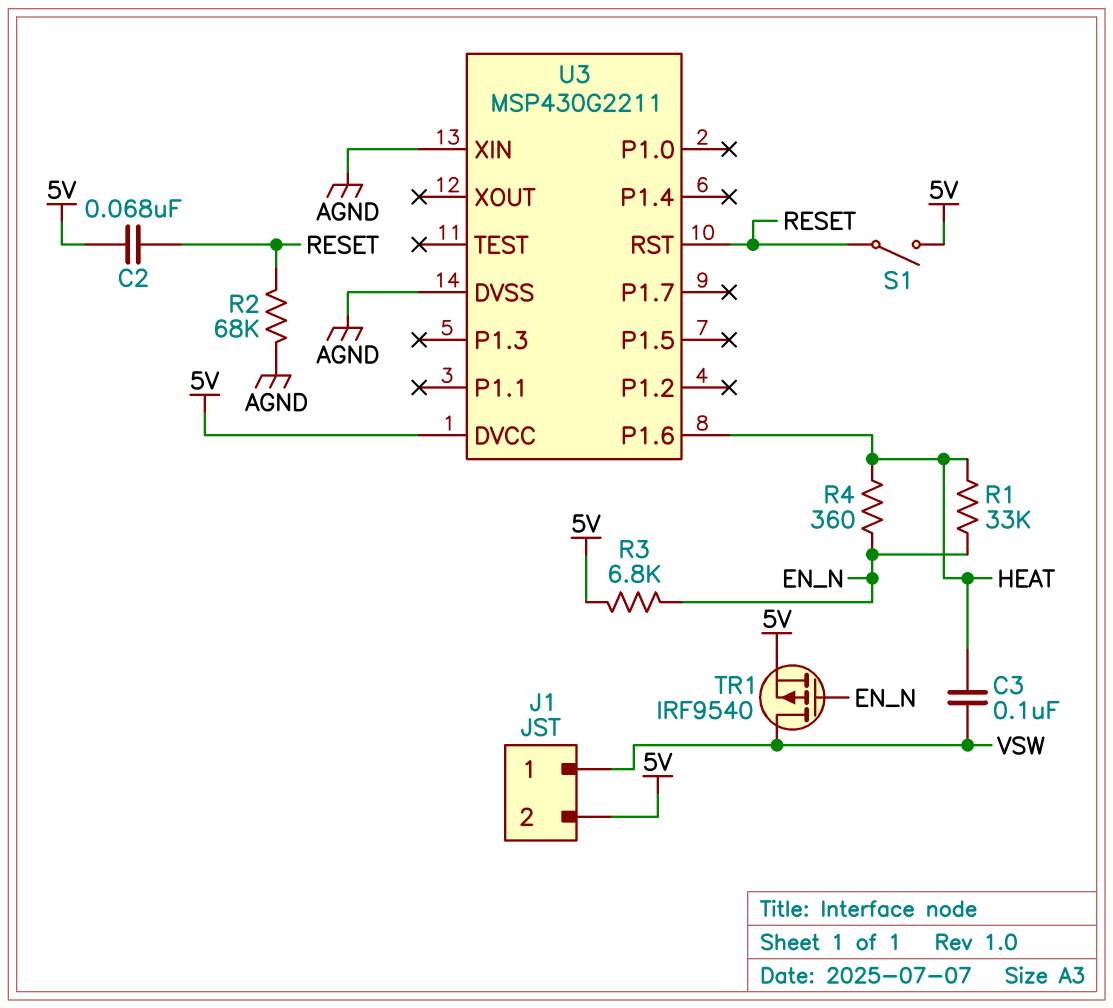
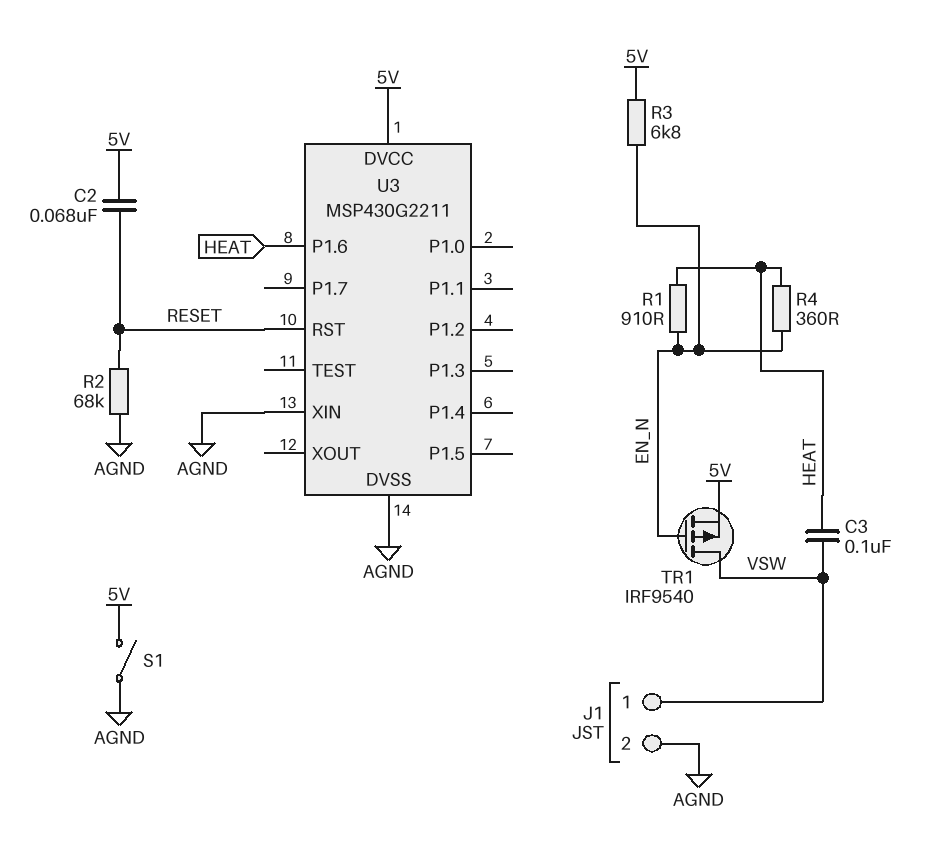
J1 pin 2: 5V -> AGND
R1: 33k (EN_N, HEAT) -> 910 (EN_N, HEAT)
S1: switch (5V, RESET) -> switch (5V, AGND)

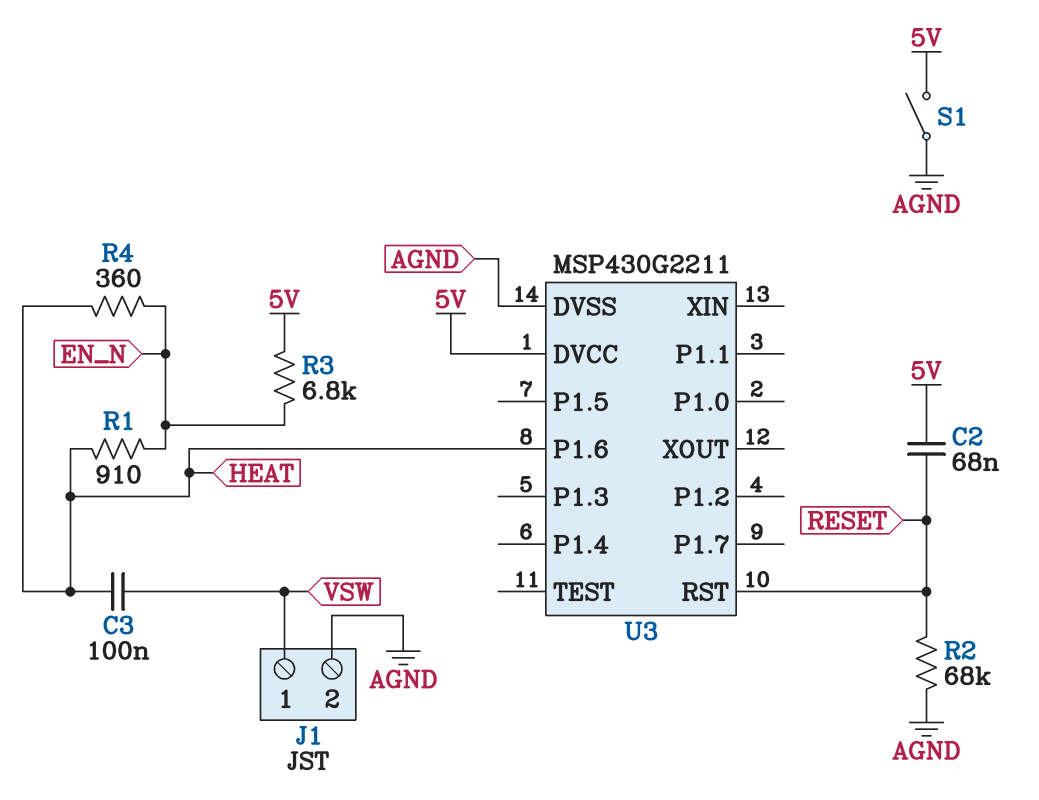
TR1: PMOS IRF9540 (G EN_N, D VSW, S 5V) -> none
U3 pin XIN: AGND -> none

